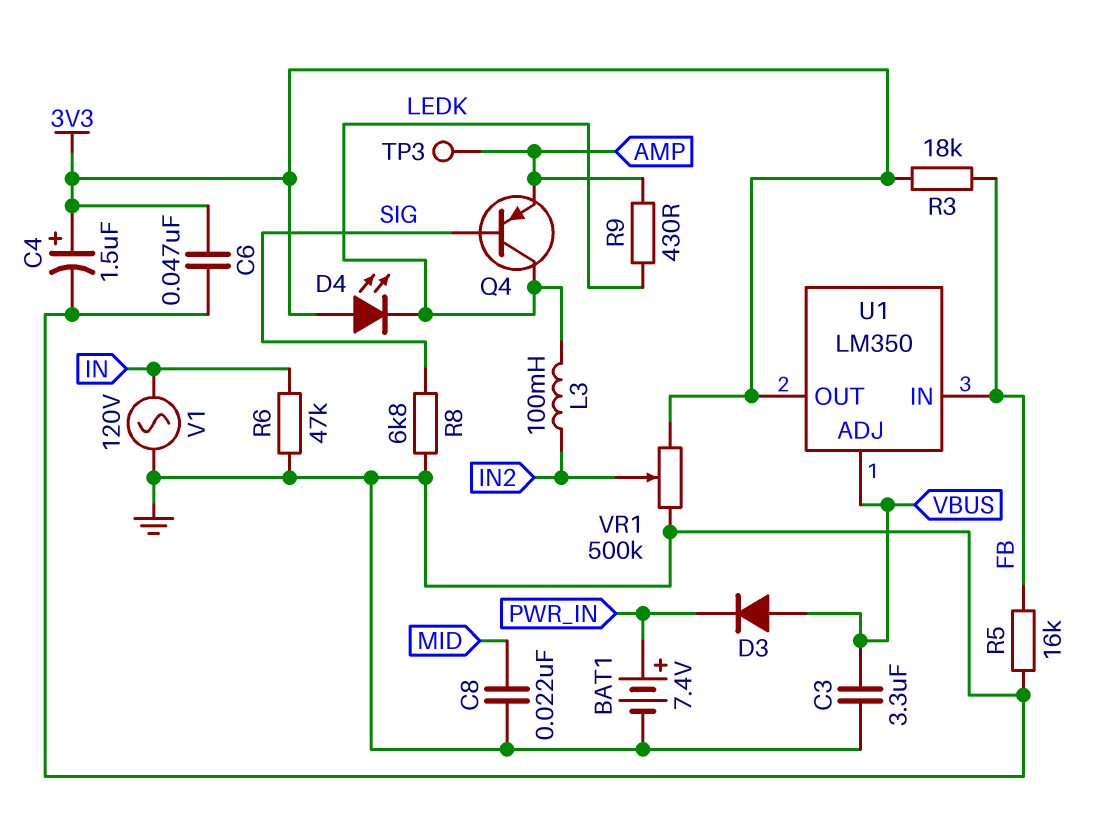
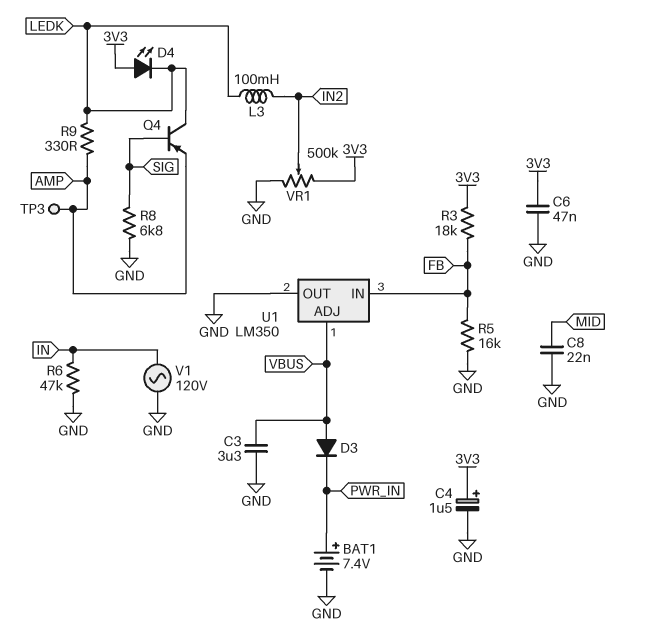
R9: 430 (AMP, LEDK) -> 330 (AMP, LEDK)
U1 pin OUT: 3V3 -> GND

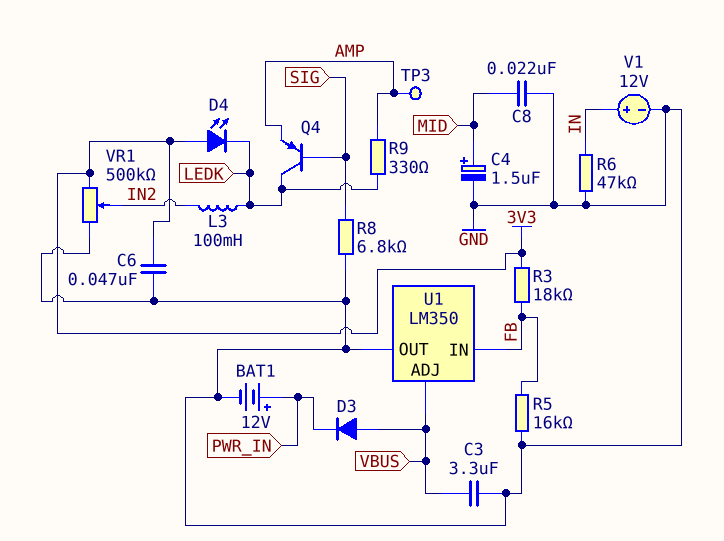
BAT1: 7.4V (plus PWR_IN, minus GND) -> 12V (plus PWR_IN, minus GND)
C4: 1.5uF (plus 3V3, minus GND) -> 1.5uF (plus MID, minus GND)
V1: AC 120V (GND, IN) -> 12V (plus IN, minus GND)

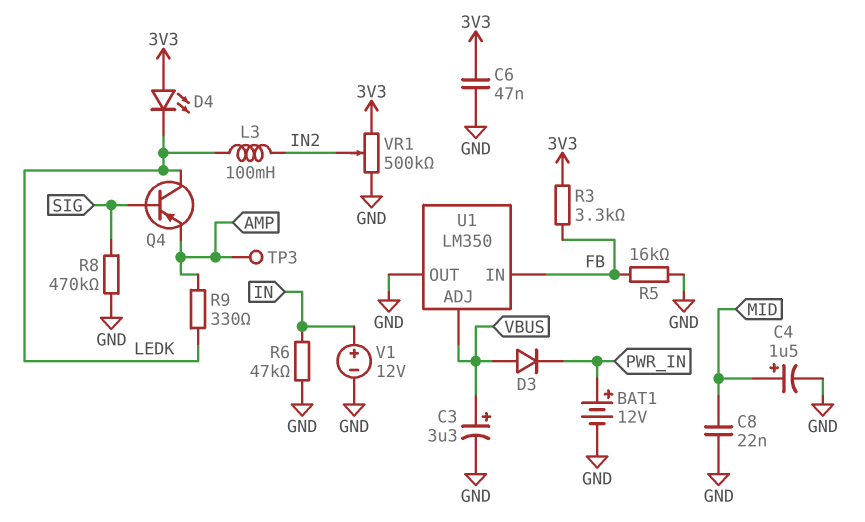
C3: 3.3uF (GND, VBUS) -> 3.3uF (plus VBUS, minus GND)
R3: 18k (3V3, FB) -> 3.3k (3V3, FB)
R8: 6.8k (GND, SIG) -> 470k (GND, SIG)

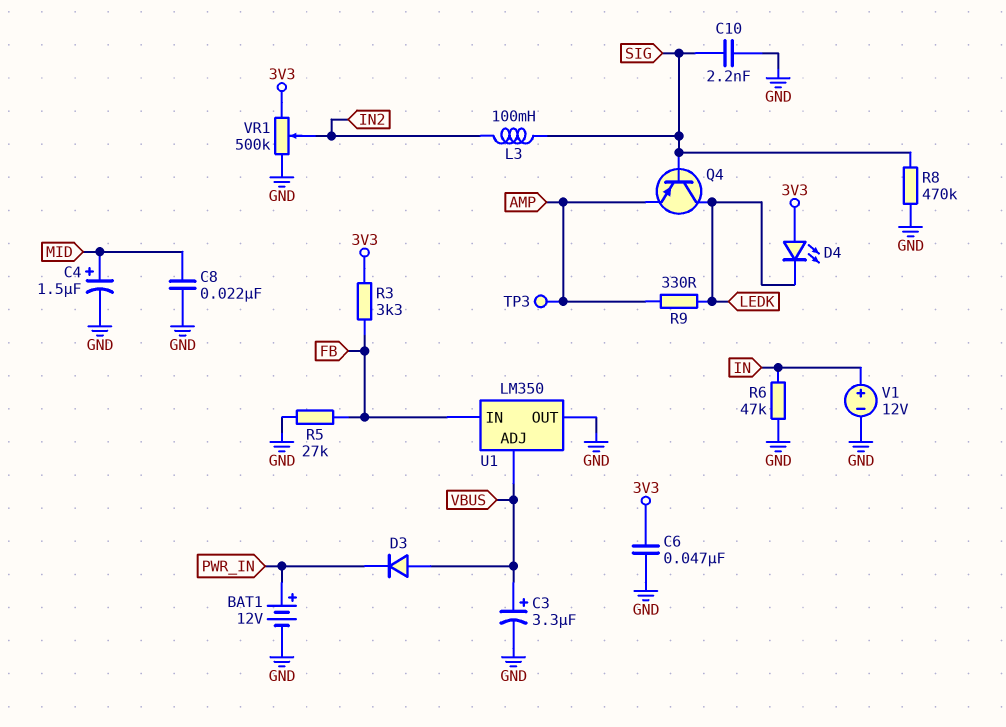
C10: none -> 2.2nF (GND, SIG)
L3: 100mH (IN2, LEDK) -> 100mH (IN2, SIG)
R5: 16k (FB, GND) -> 27k (FB, GND)

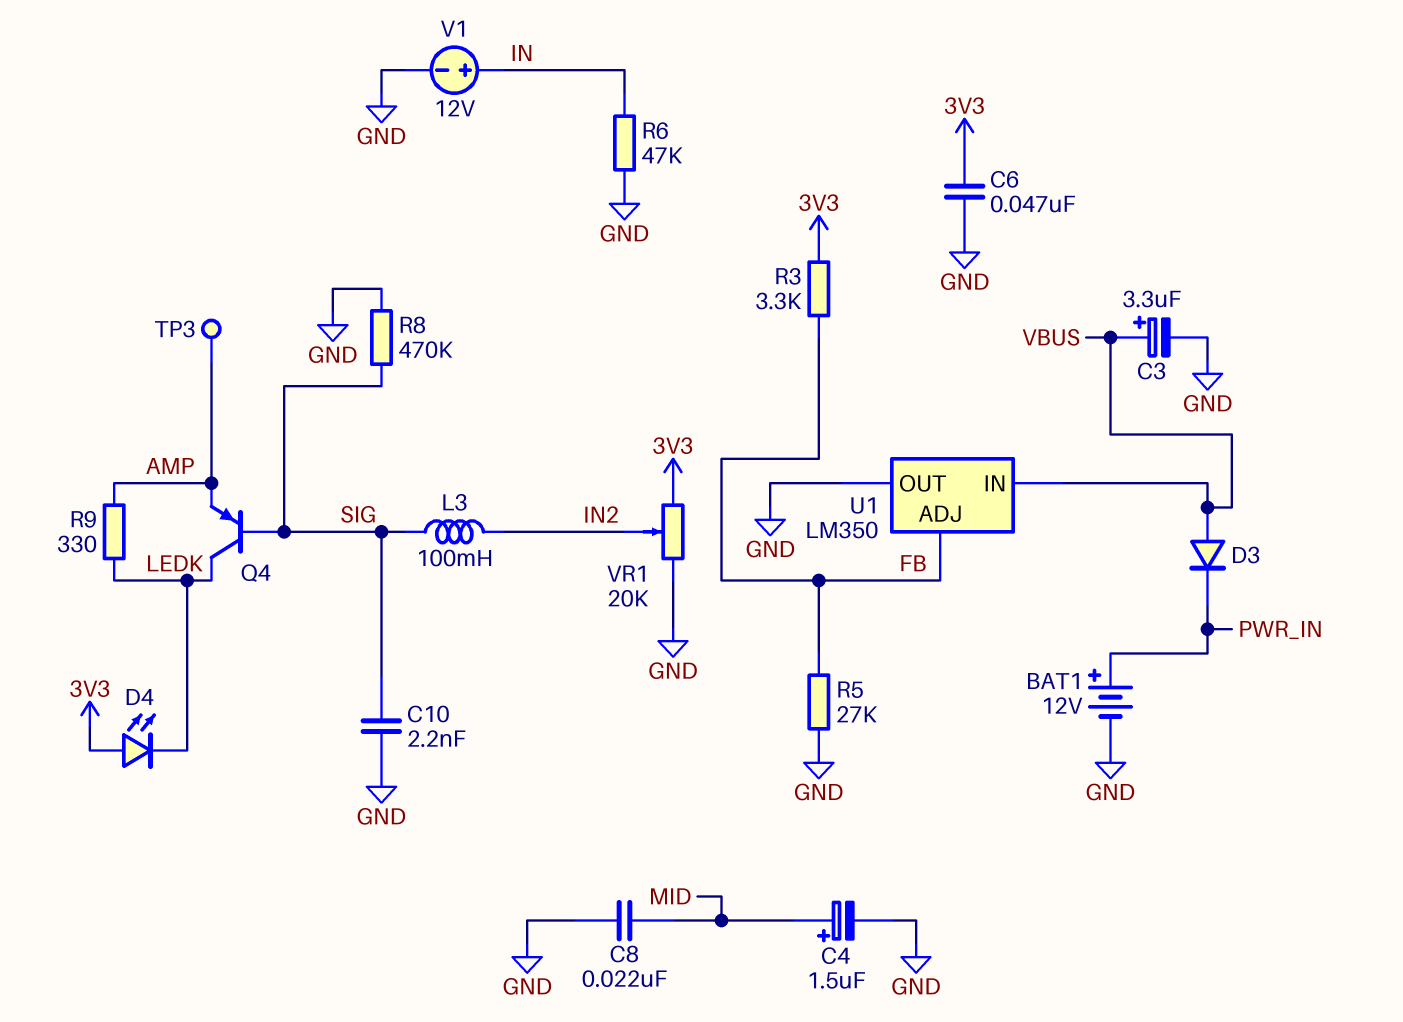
U1 pin ADJ: VBUS -> FB
U1 pin IN: FB -> VBUS
VR1: 500k (3V3, GND, wiper IN2) -> 20k (3V3, GND, wiper IN2)

